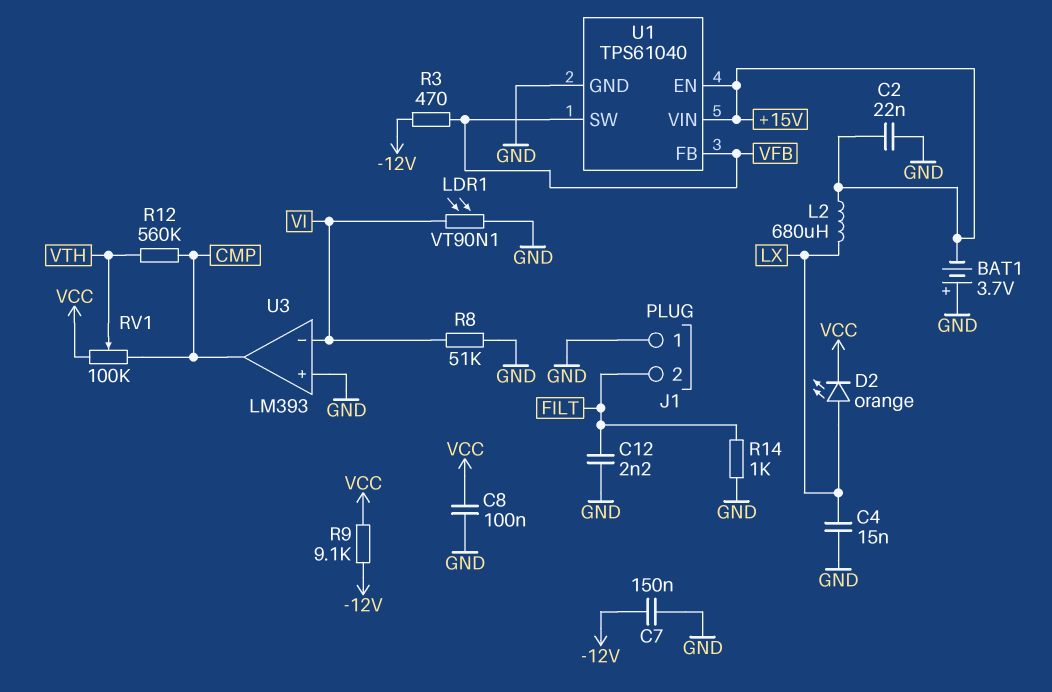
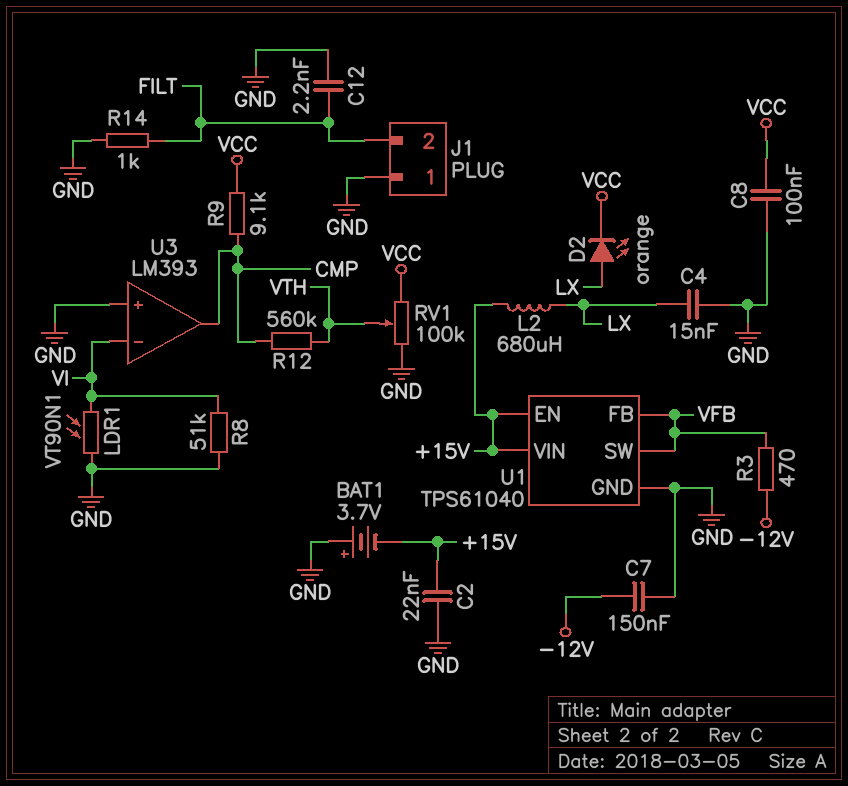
R9: 9.1k (-12V, VCC) -> 9.1k (CMP, VCC)
RV1: 100k (CMP, VCC, wiper VTH) -> 100k (GND, VCC, wiper VTH)

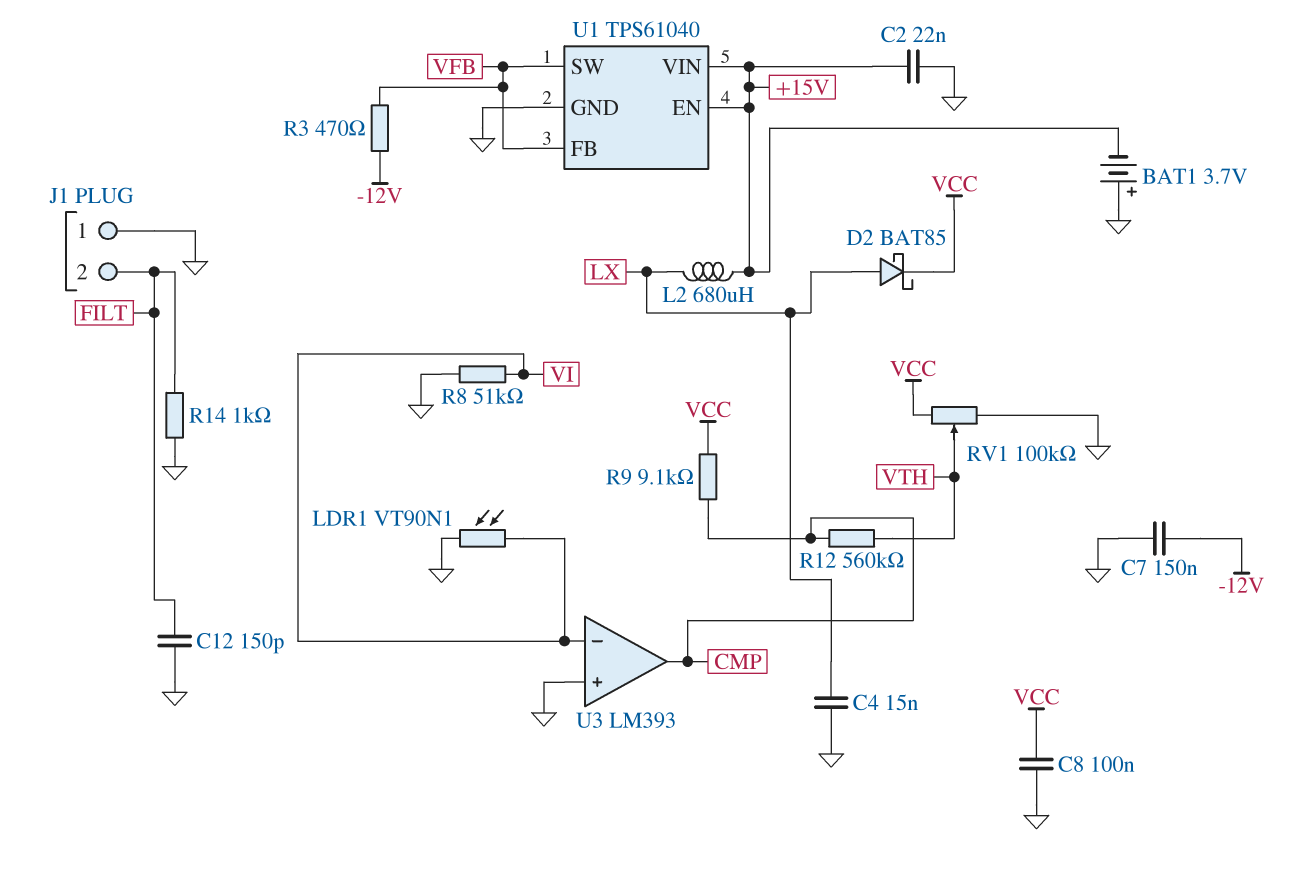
C12: 2.2nF (FILT, GND) -> 150pF (FILT, GND)
D2: LED orange (A LX, K VCC) -> schottky BAT85 (A LX, K VCC)

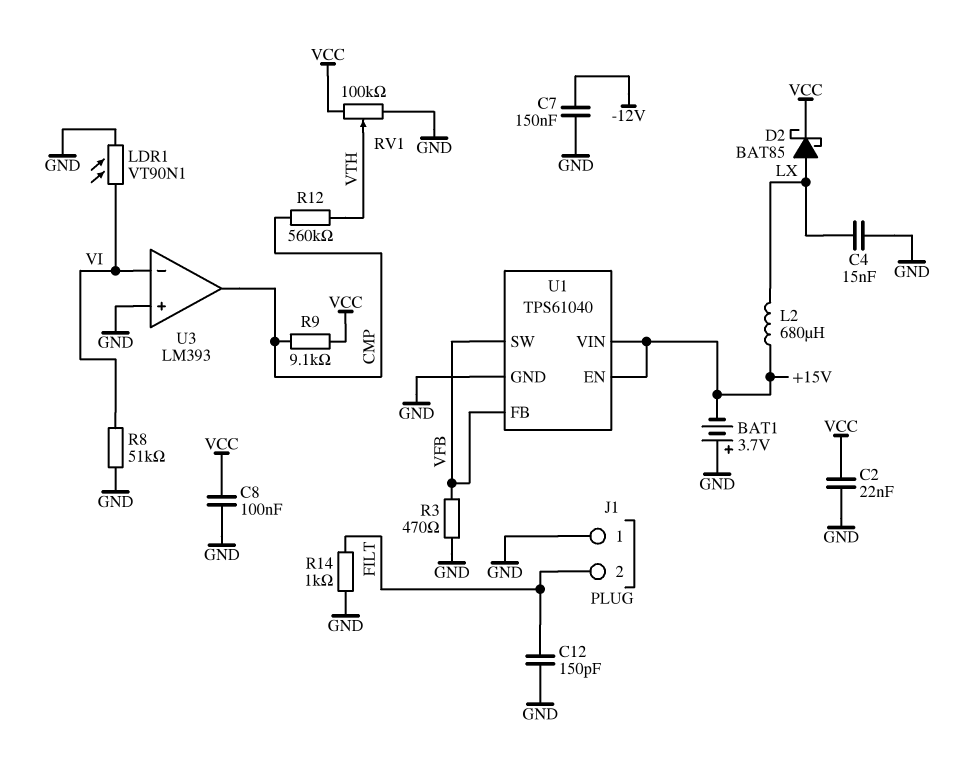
C2: 22nF (+15V, GND) -> 22nF (GND, VCC)
R3: 470 (-12V, VFB) -> 470 (GND, VFB)

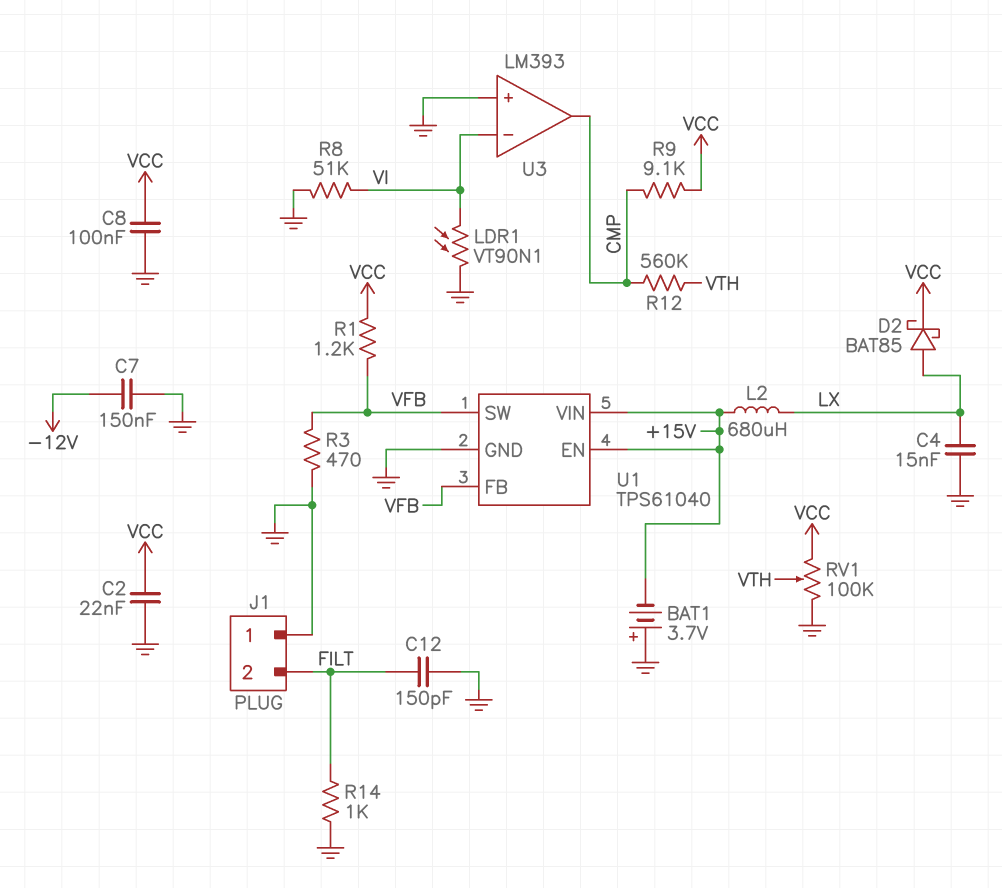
R1: none -> 1.2k (VCC, VFB)

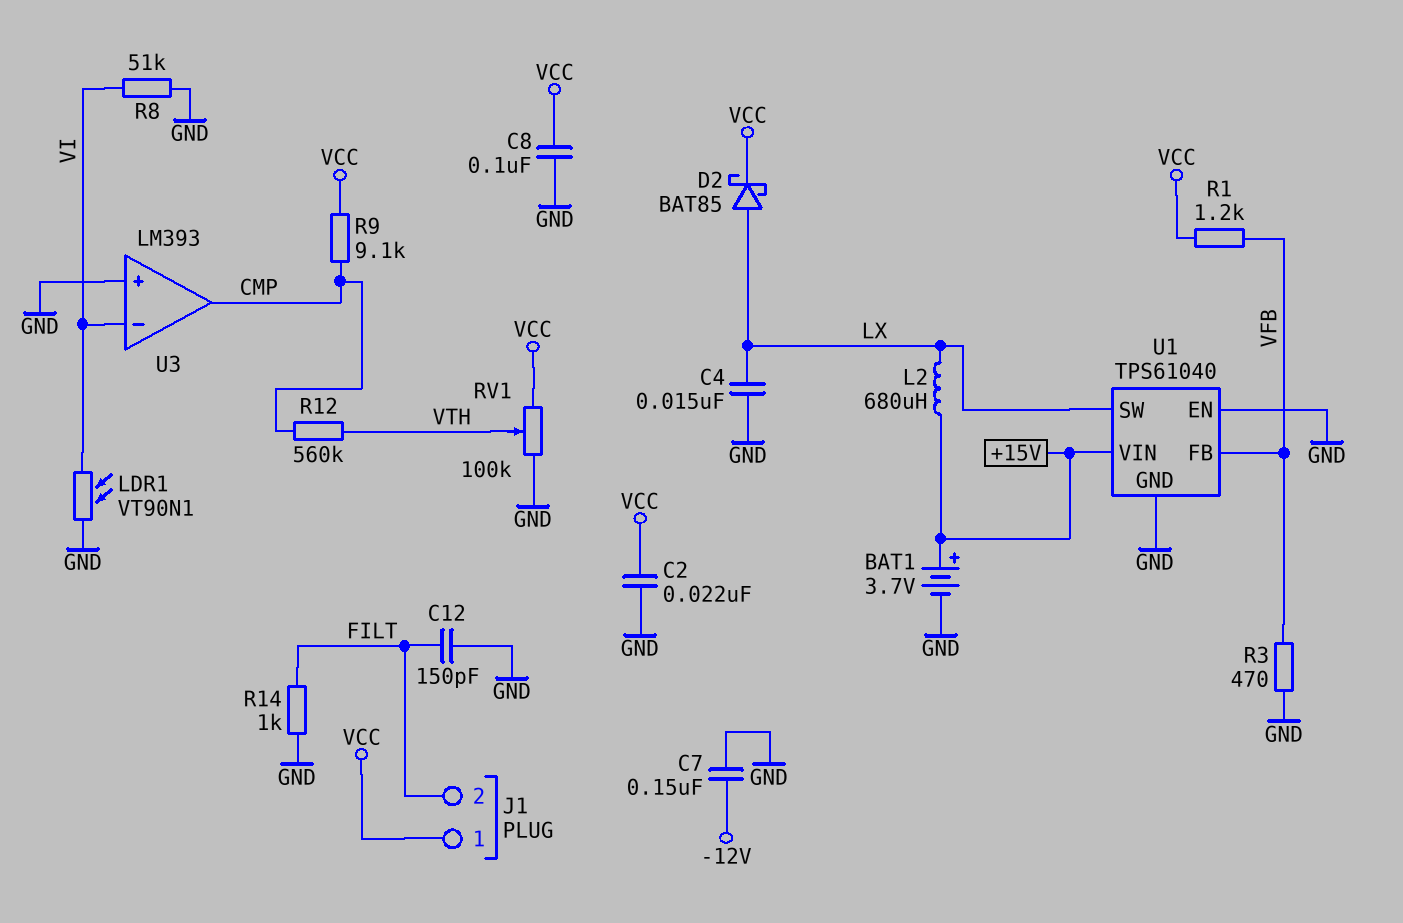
BAT1: 3.7V (plus GND, minus +15V) -> 3.7V (plus +15V, minus GND)
J1 pin 1: GND -> VCC
U1 pin EN: +15V -> GND
U1 pin SW: VFB -> LX

